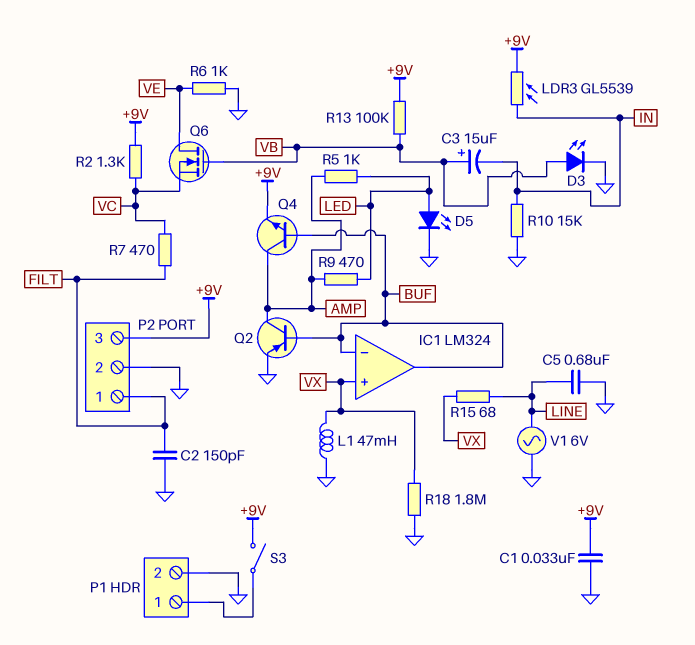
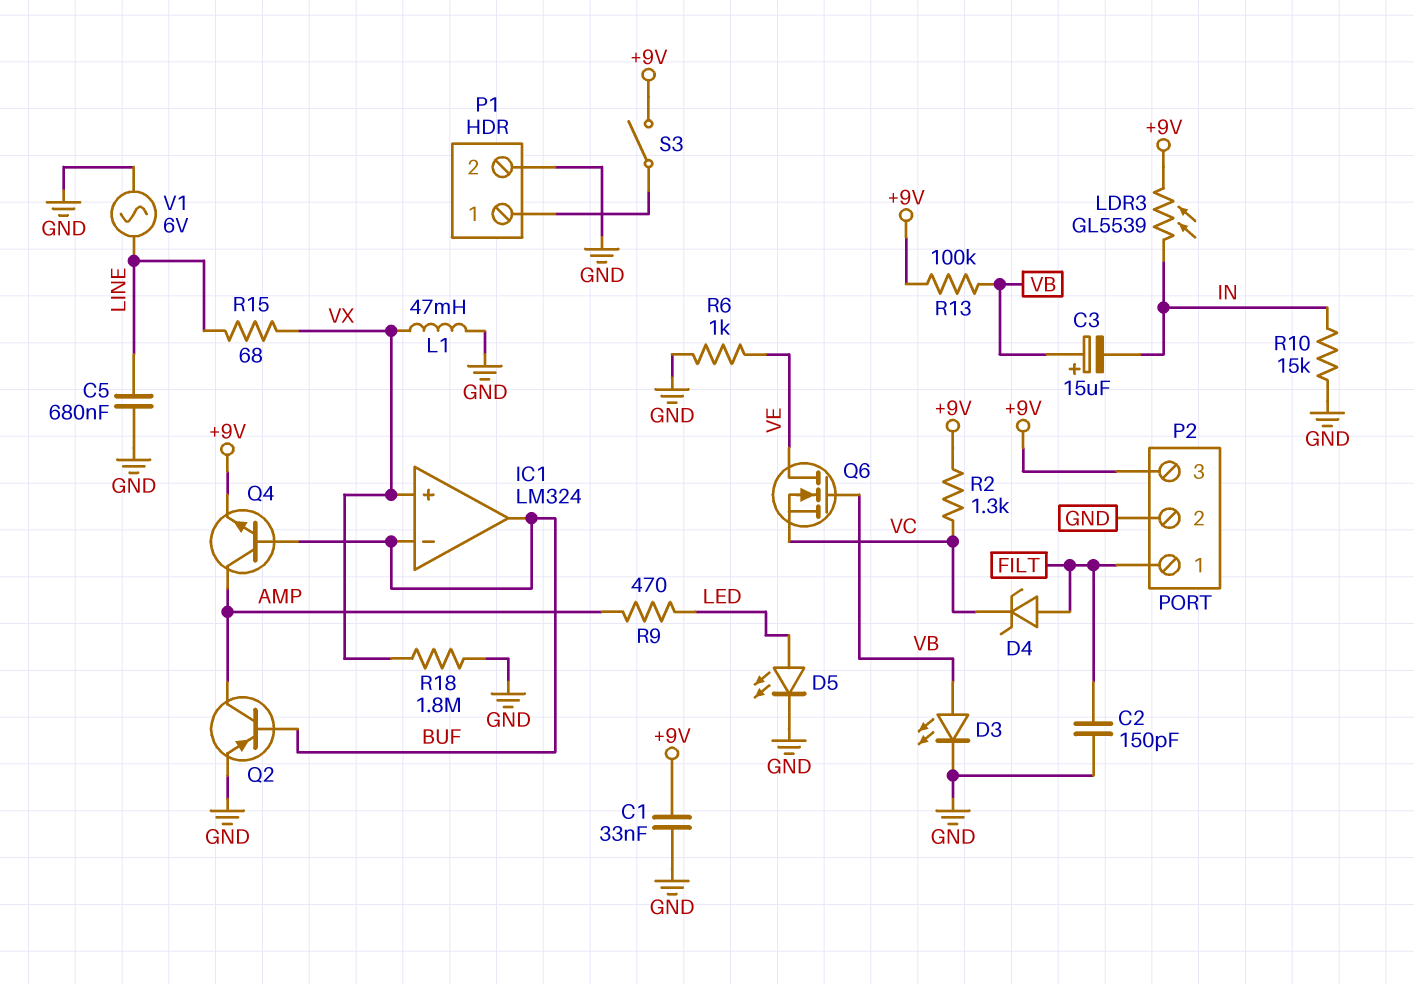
D4: none -> zener (A FILT, K VC)
R5: 1k (AMP, LED) -> none
R7: 470 (FILT, VC) -> none

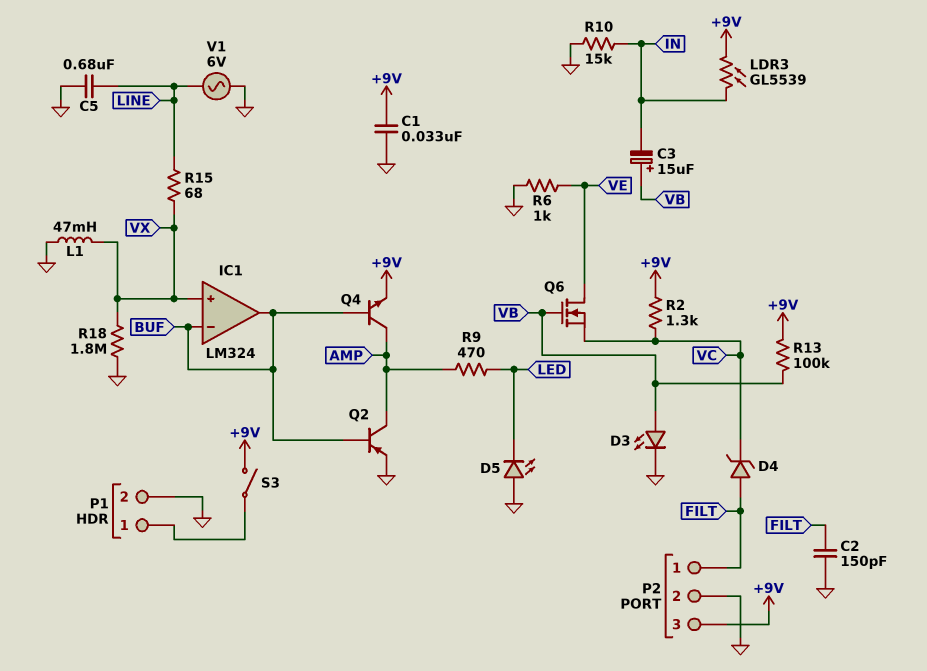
D5: LED (A LED, K GND) -> LED (A GND, K LED)

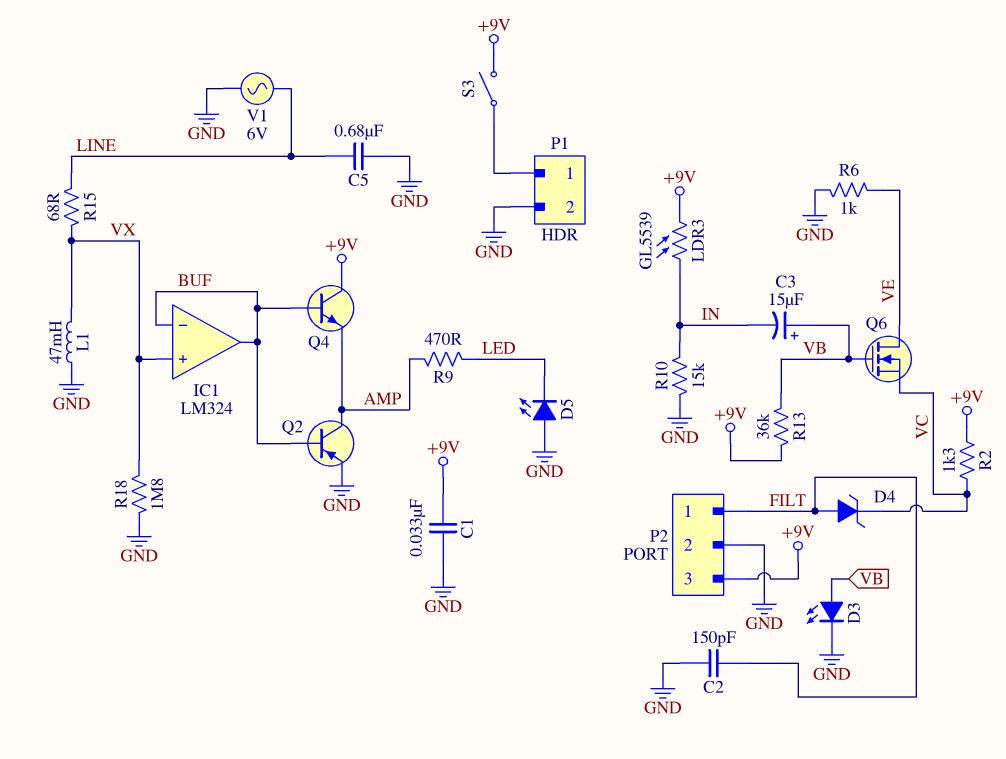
Q4: NPN (B BUF, C AMP, E +9V) -> NPN (B BUF, C +9V, E AMP)
R13: 100k (+9V, VB) -> 36k (+9V, VB)

